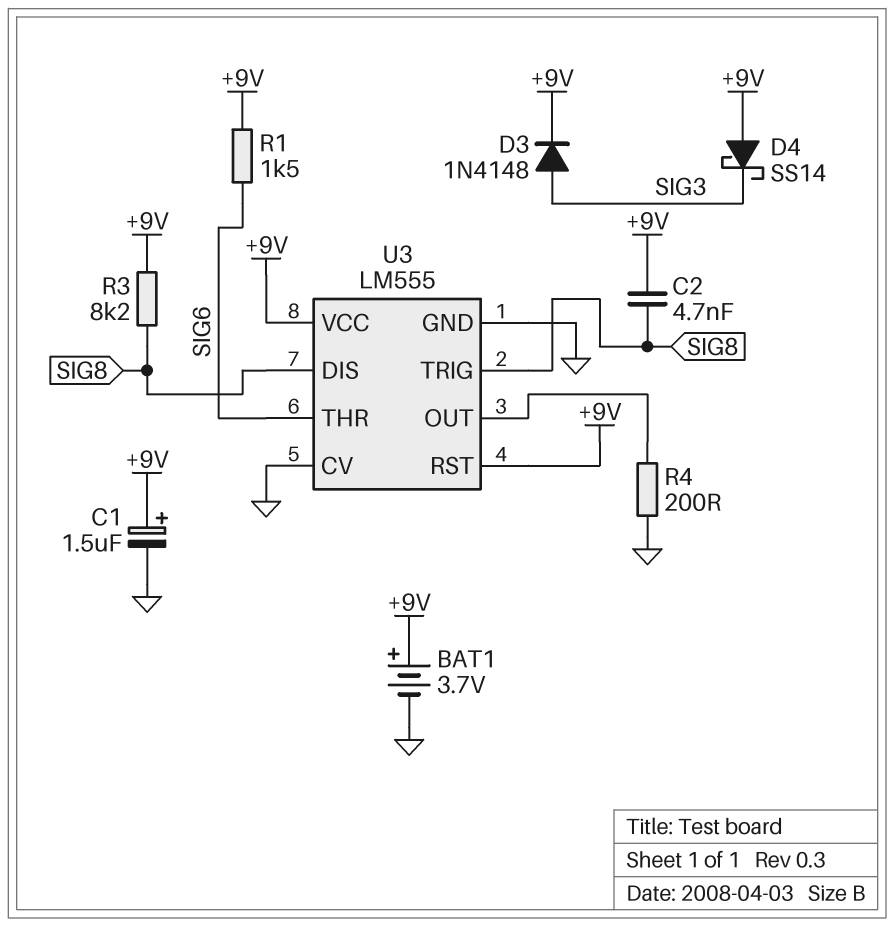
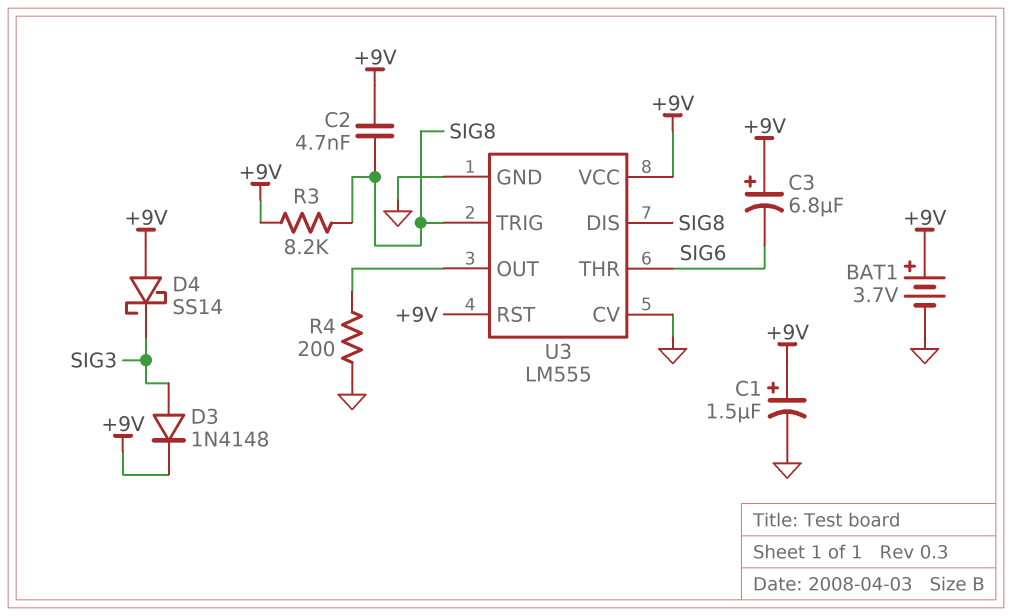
C3: none -> 6.8uF (plus +9V, minus SIG6)
R1: 1.5k (+9V, SIG6) -> none

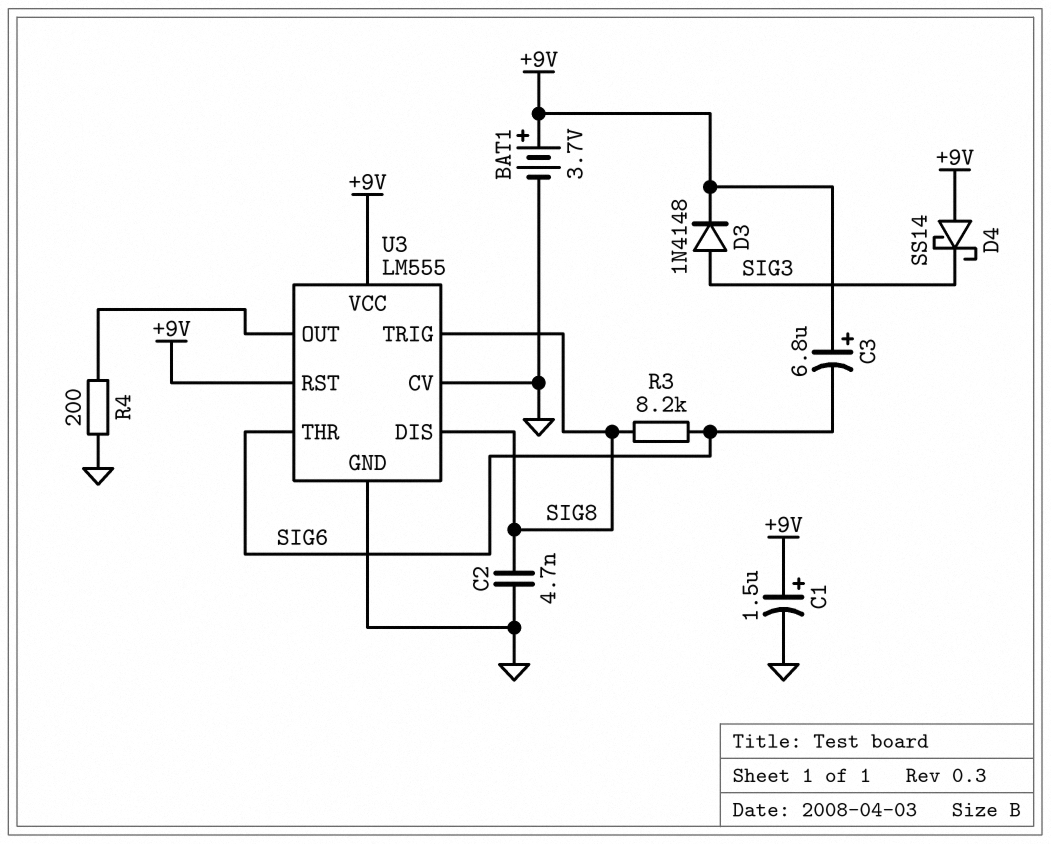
C2: 4.7nF (+9V, SIG8) -> 4.7nF (GND, SIG8)
R3: 8.2k (+9V, SIG8) -> 8.2k (SIG6, SIG8)

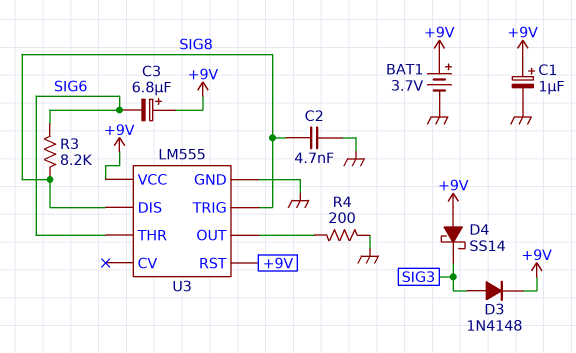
C1: 1.5uF (plus +9V, minus GND) -> 1uF (plus +9V, minus GND)
U3 pin CV: GND -> none

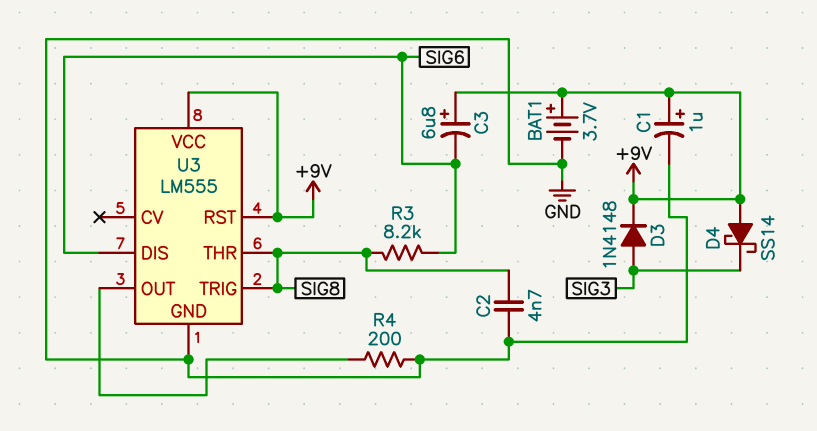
U3 pin DIS: SIG8 -> SIG6
U3 pin THR: SIG6 -> SIG8

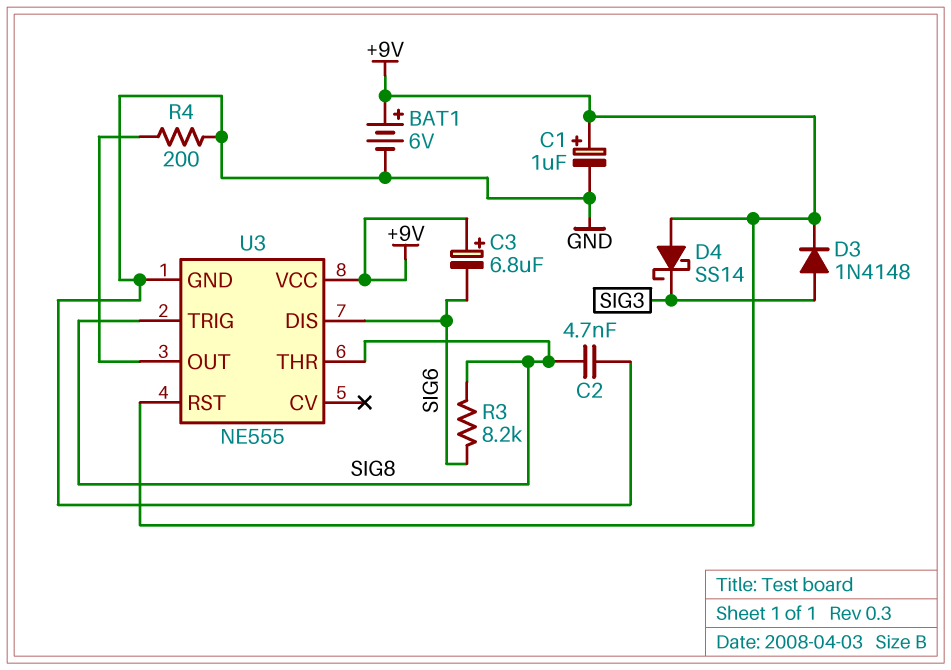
BAT1: 3.7V (plus +9V, minus GND) -> 6V (plus +9V, minus GND)
U3: LM555 -> NE555

